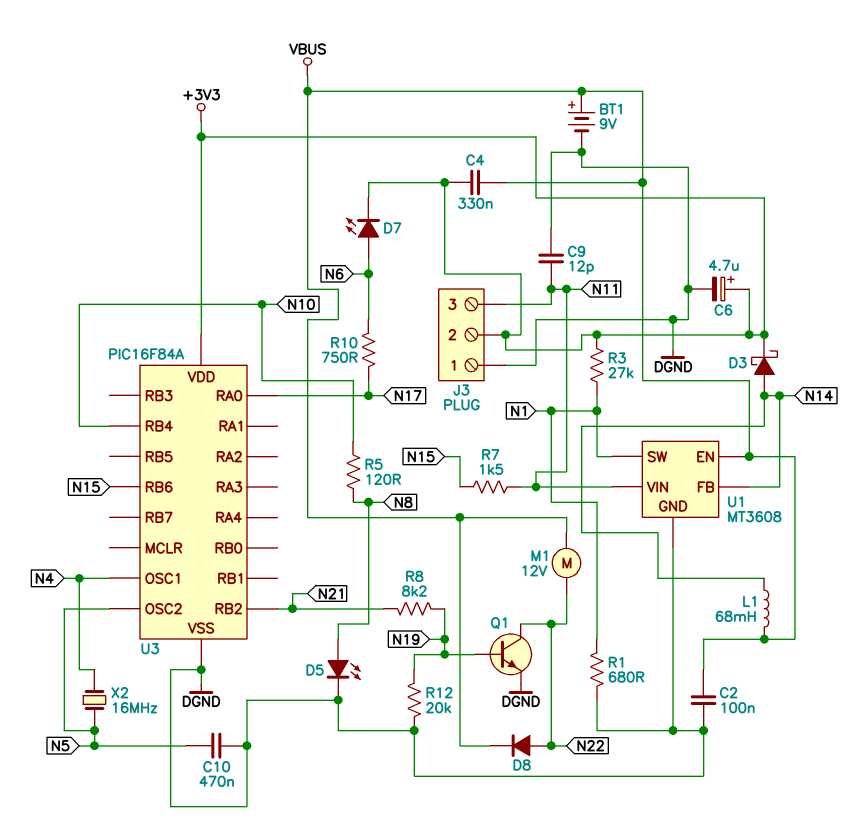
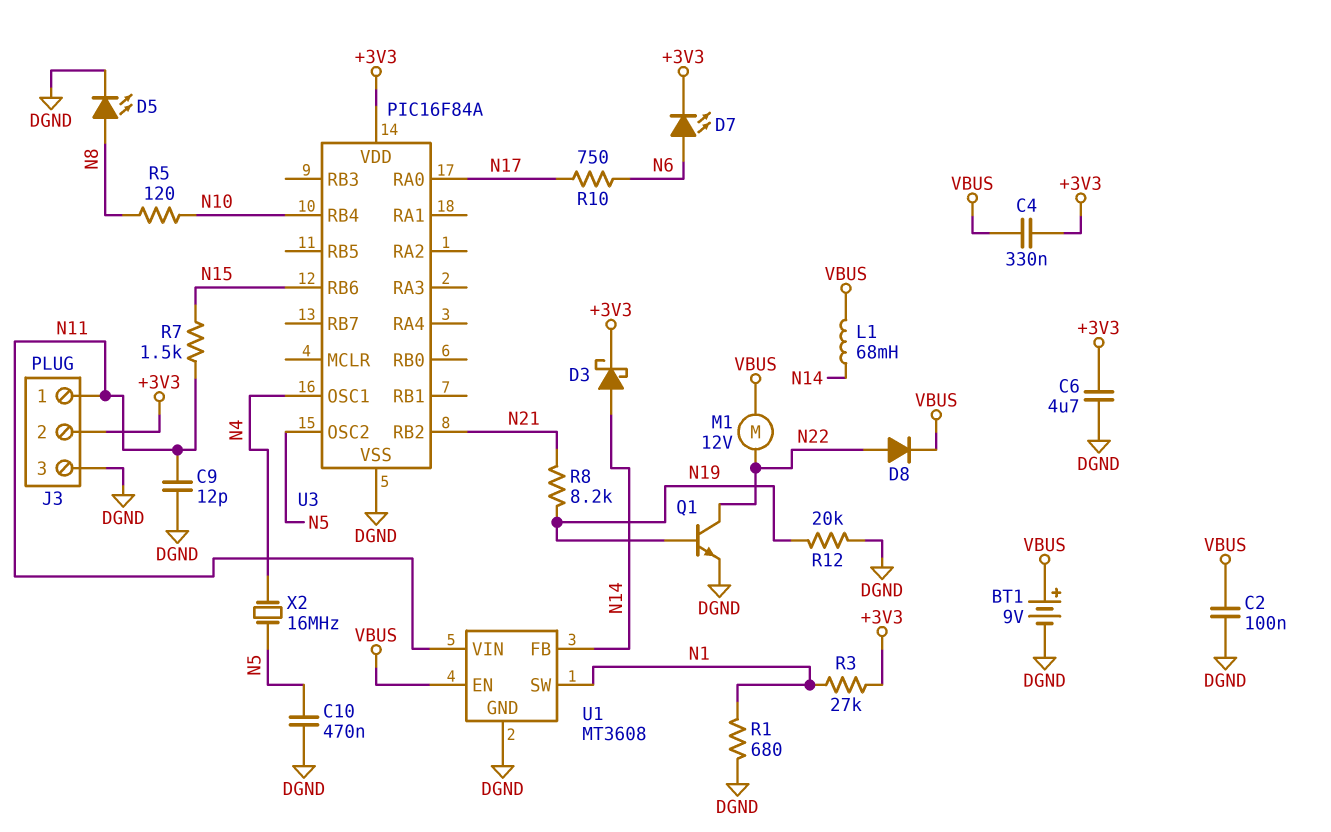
C6: 4.7uF (plus +3V3, minus DGND) -> 4.7uF (+3V3, DGND)
J3 pin 1: DGND -> N11
J3 pin 3: N11 -> DGND

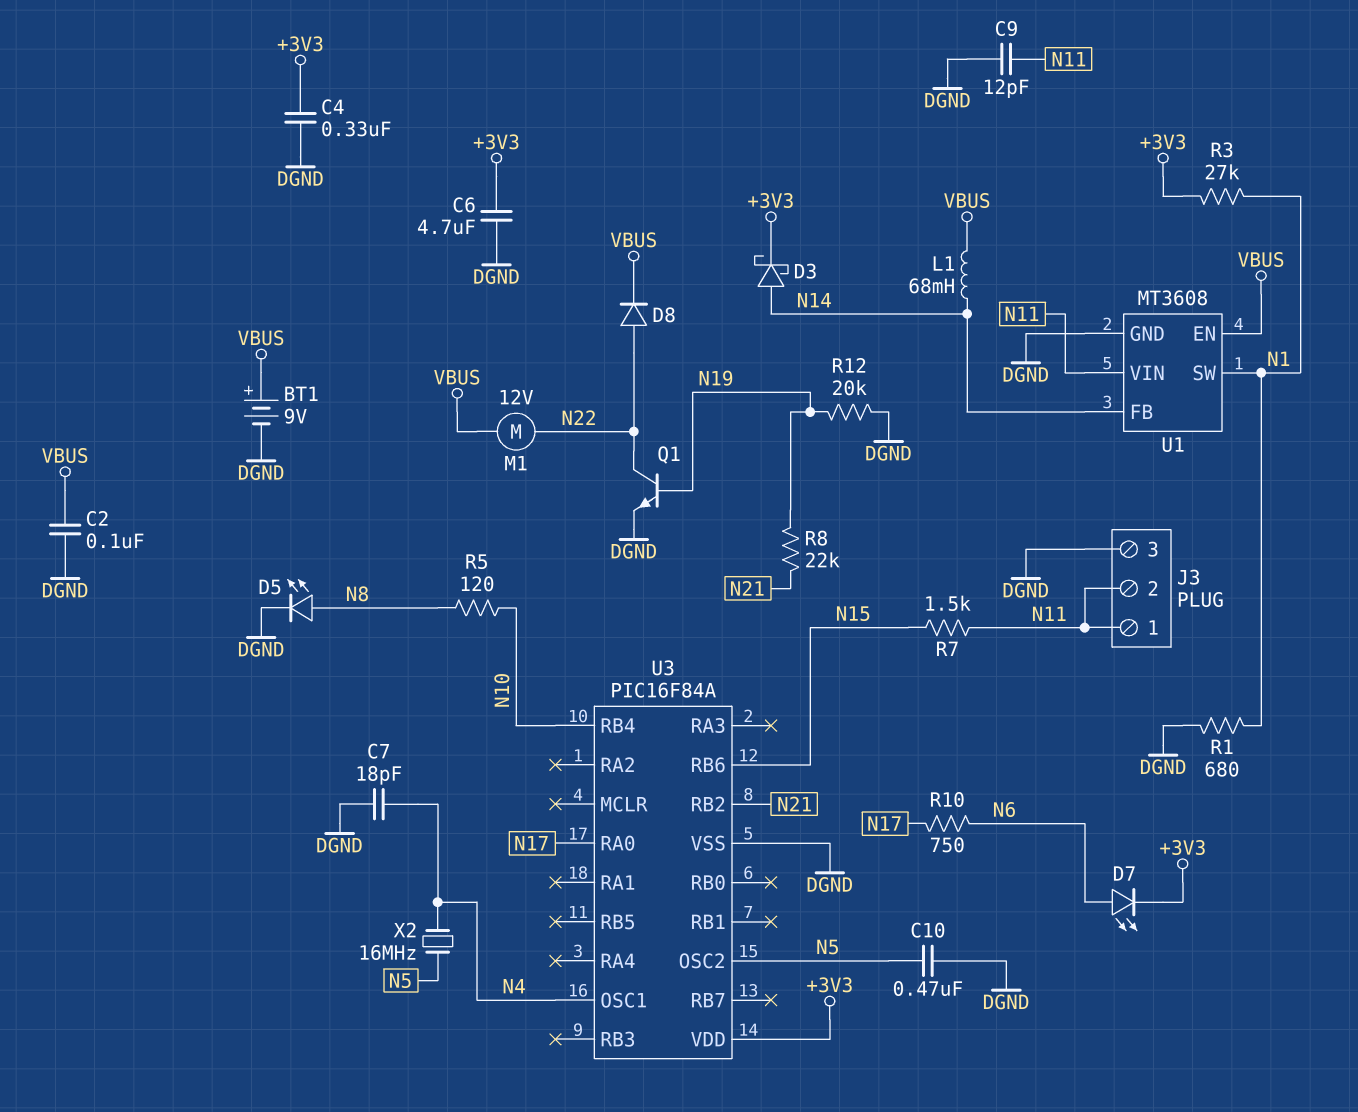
C4: 330nF (+3V3, VBUS) -> 330nF (+3V3, DGND)
C7: none -> 18pF (DGND, N4)
J3 pin 2: +3V3 -> N11
R8: 8.2k (N19, N21) -> 22k (N19, N21)

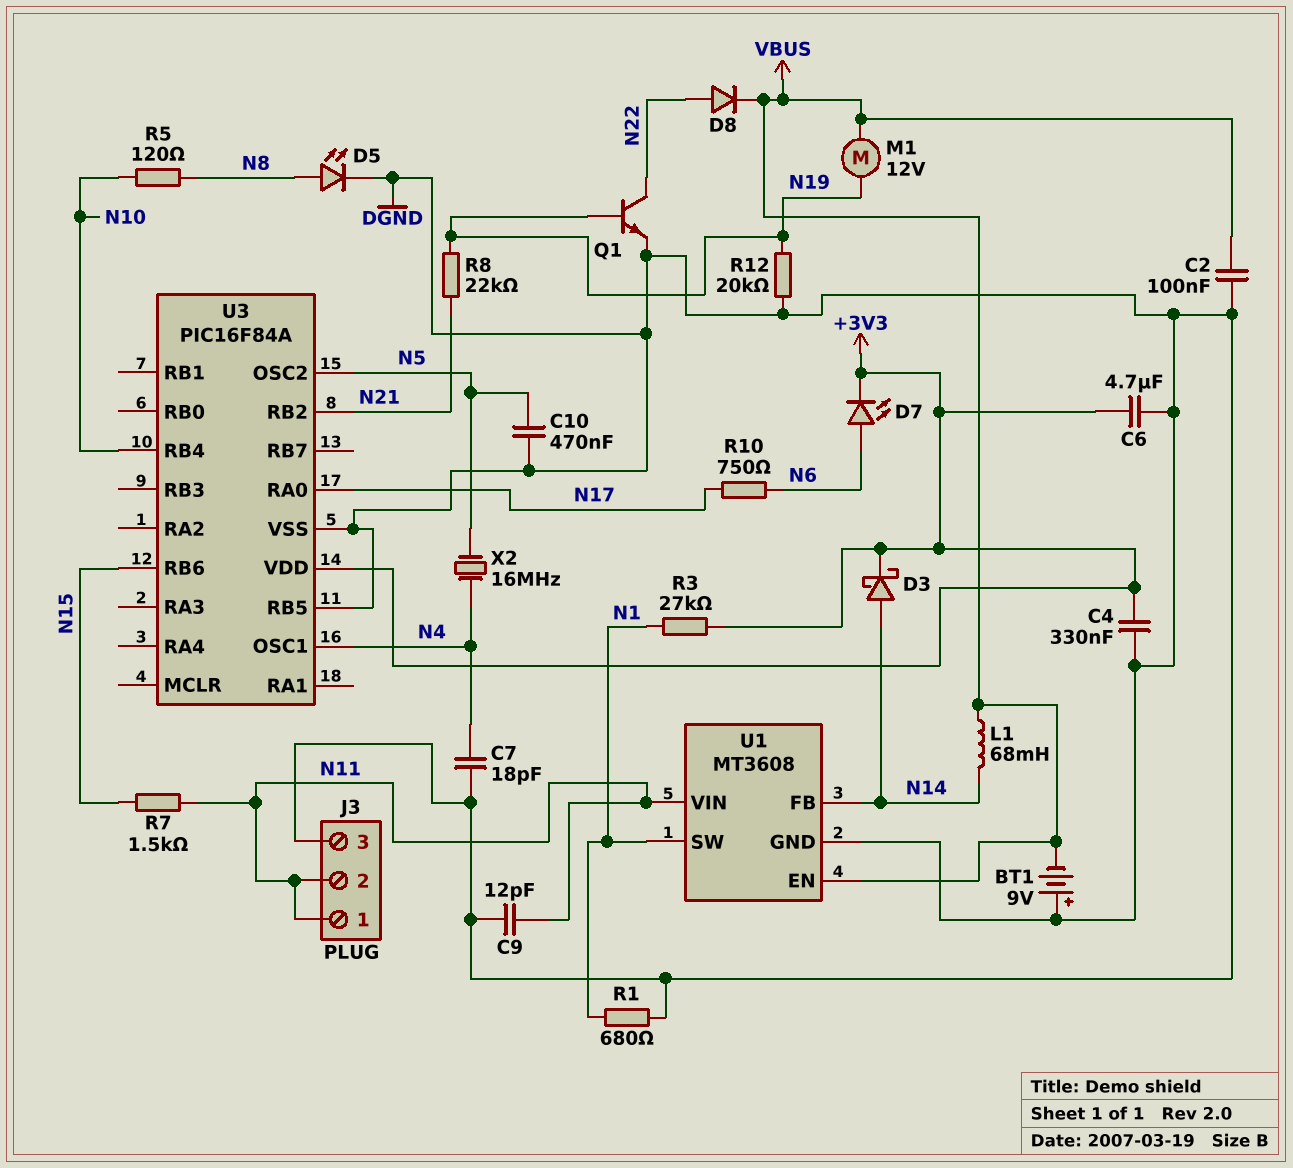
BT1: 9V (plus VBUS, minus DGND) -> 9V (plus DGND, minus VBUS)
M1: motor 12V (N22, VBUS) -> motor 12V (N19, VBUS)
U3 pin RB5: none -> DGND

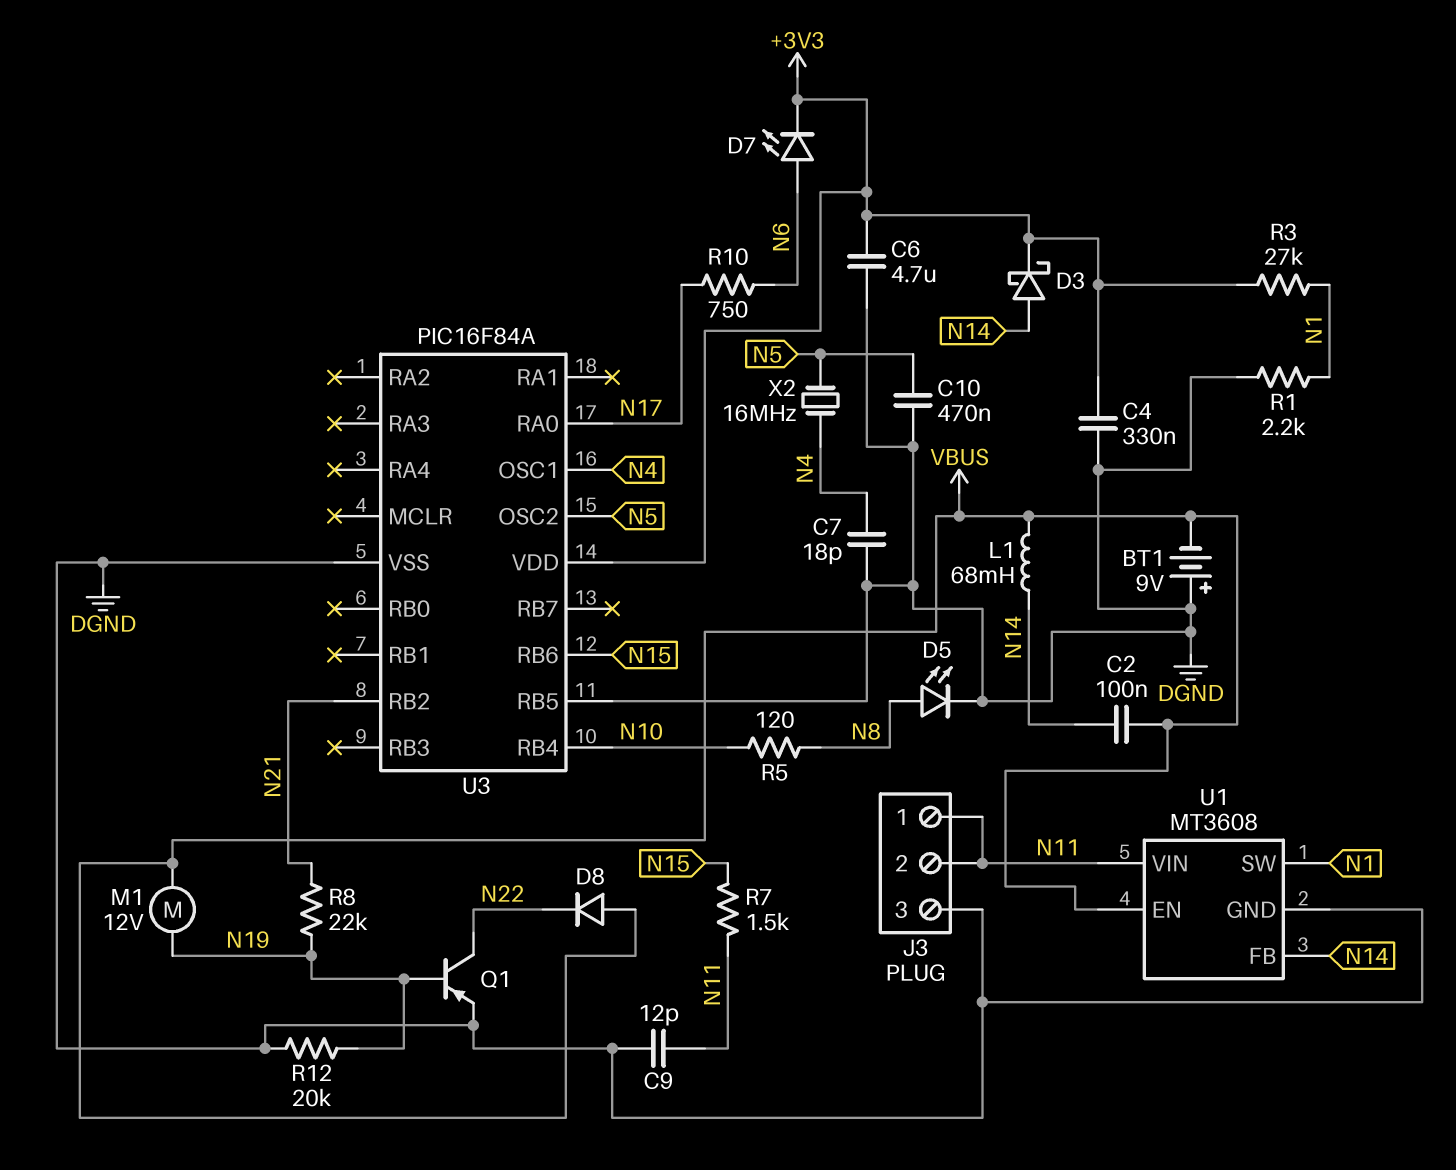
C2: 100nF (DGND, VBUS) -> 100nF (N14, VBUS)
D8: diode (A N22, K VBUS) -> diode (A VBUS, K N22)
Q1: NPN (B N19, C N22, E DGND) -> PNP (B N19, C N22, E DGND)
R1: 680 (DGND, N1) -> 2.2k (DGND, N1)

